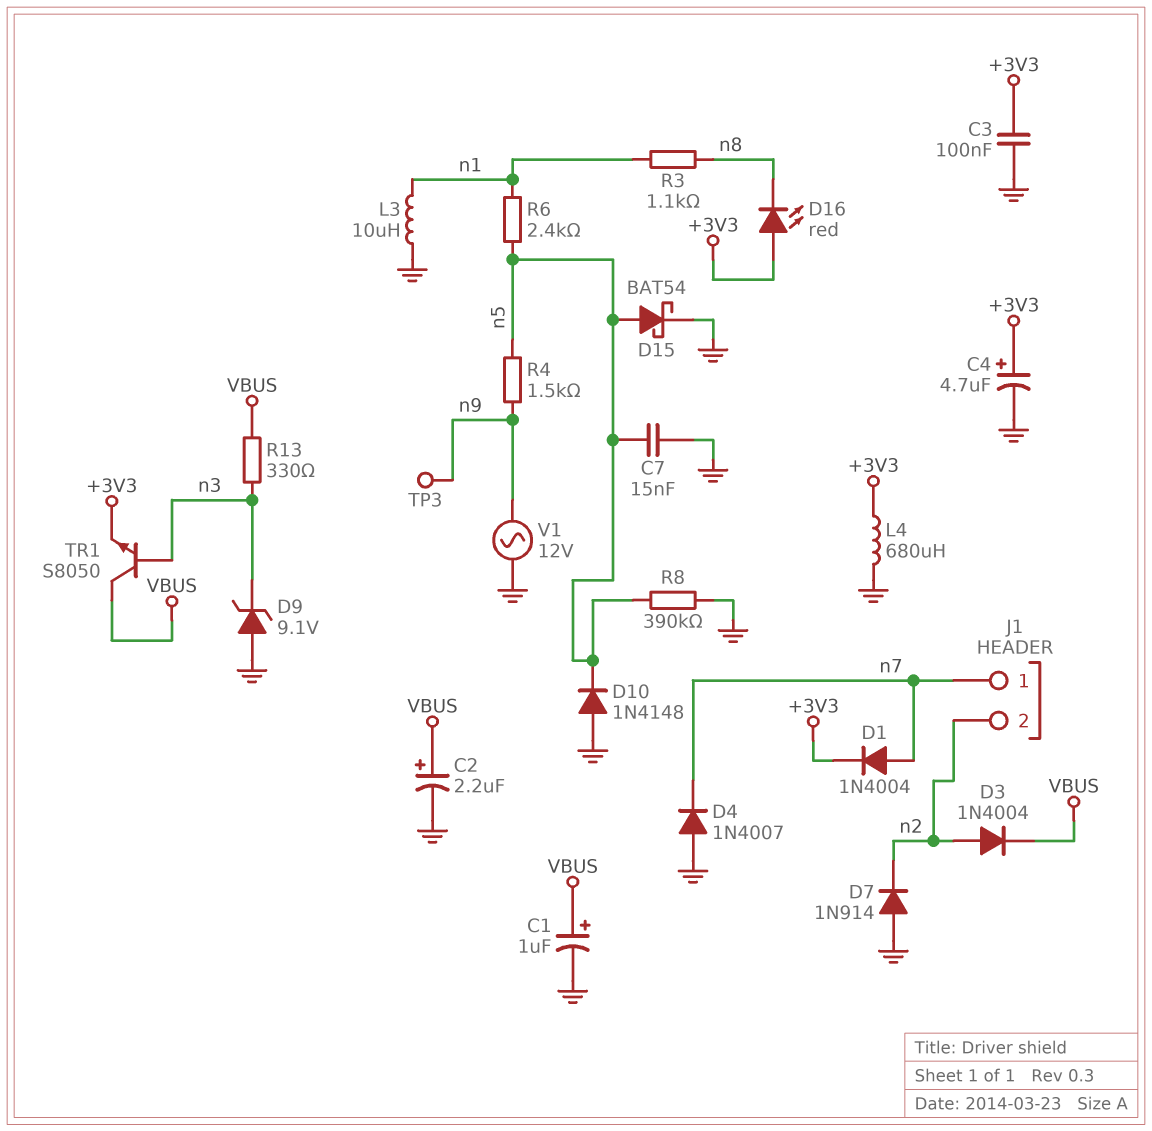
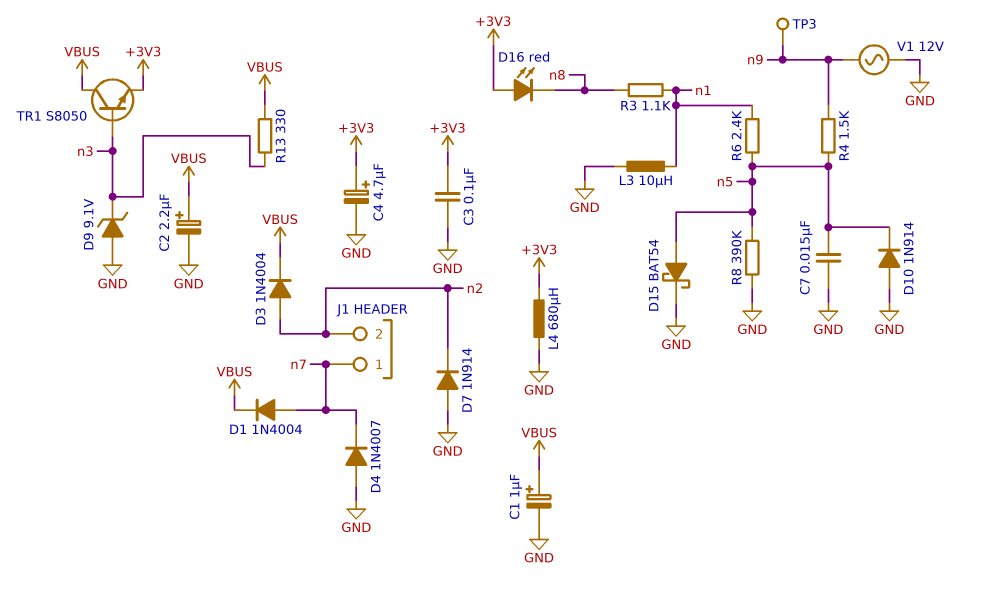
D1: diode 1N4004 (A n7, K +3V3) -> diode 1N4004 (A n7, K VBUS)
D10: diode 1N4148 (A GND, K n5) -> diode 1N914 (A GND, K n5)

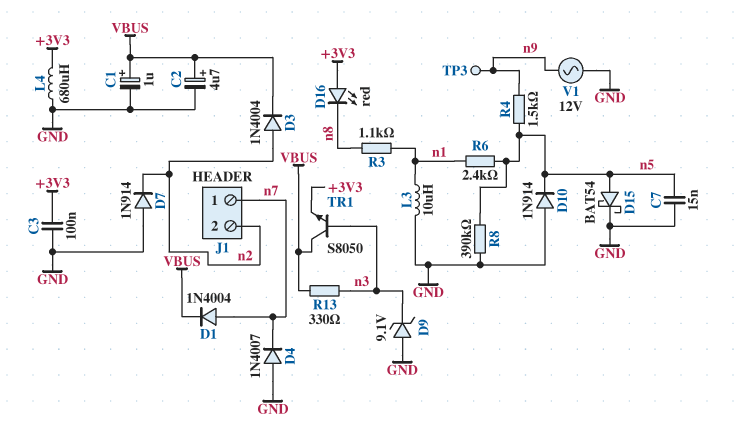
C2: 2.2uF (plus VBUS, minus GND) -> 4.7uF (plus VBUS, minus GND)
C4: 4.7uF (plus +3V3, minus GND) -> none

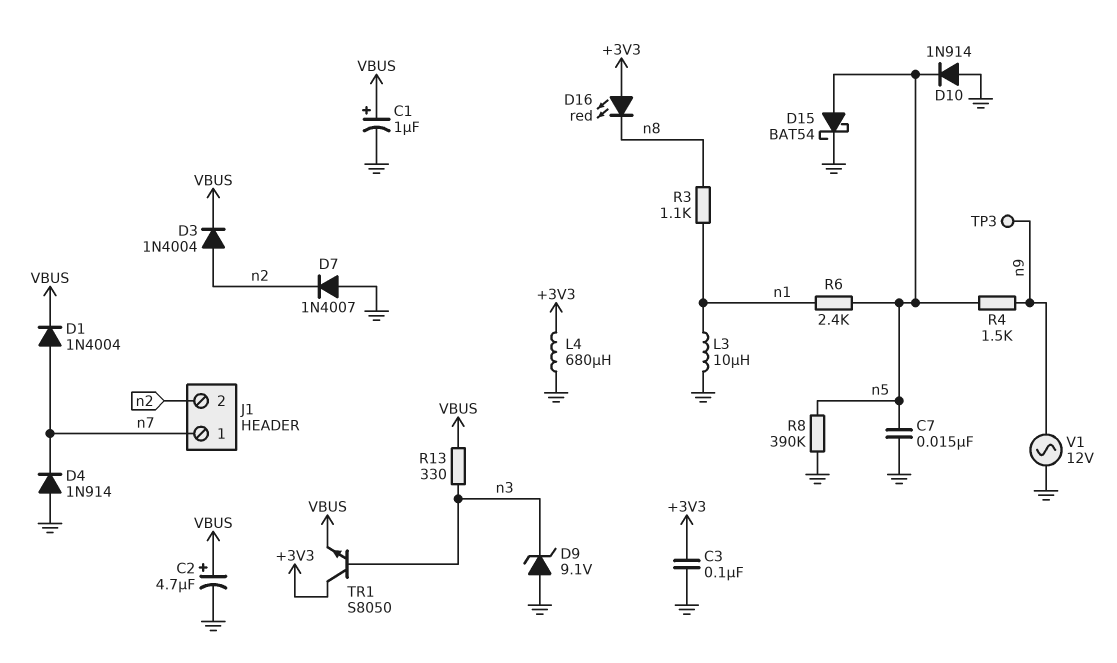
D4: diode 1N4007 (A GND, K n7) -> diode 1N914 (A GND, K n7)
D7: diode 1N914 (A GND, K n2) -> diode 1N4007 (A GND, K n2)
TR1: NPN S8050 (B n3, C VBUS, E +3V3) -> NPN S8050 (B n3, C +3V3, E VBUS)

